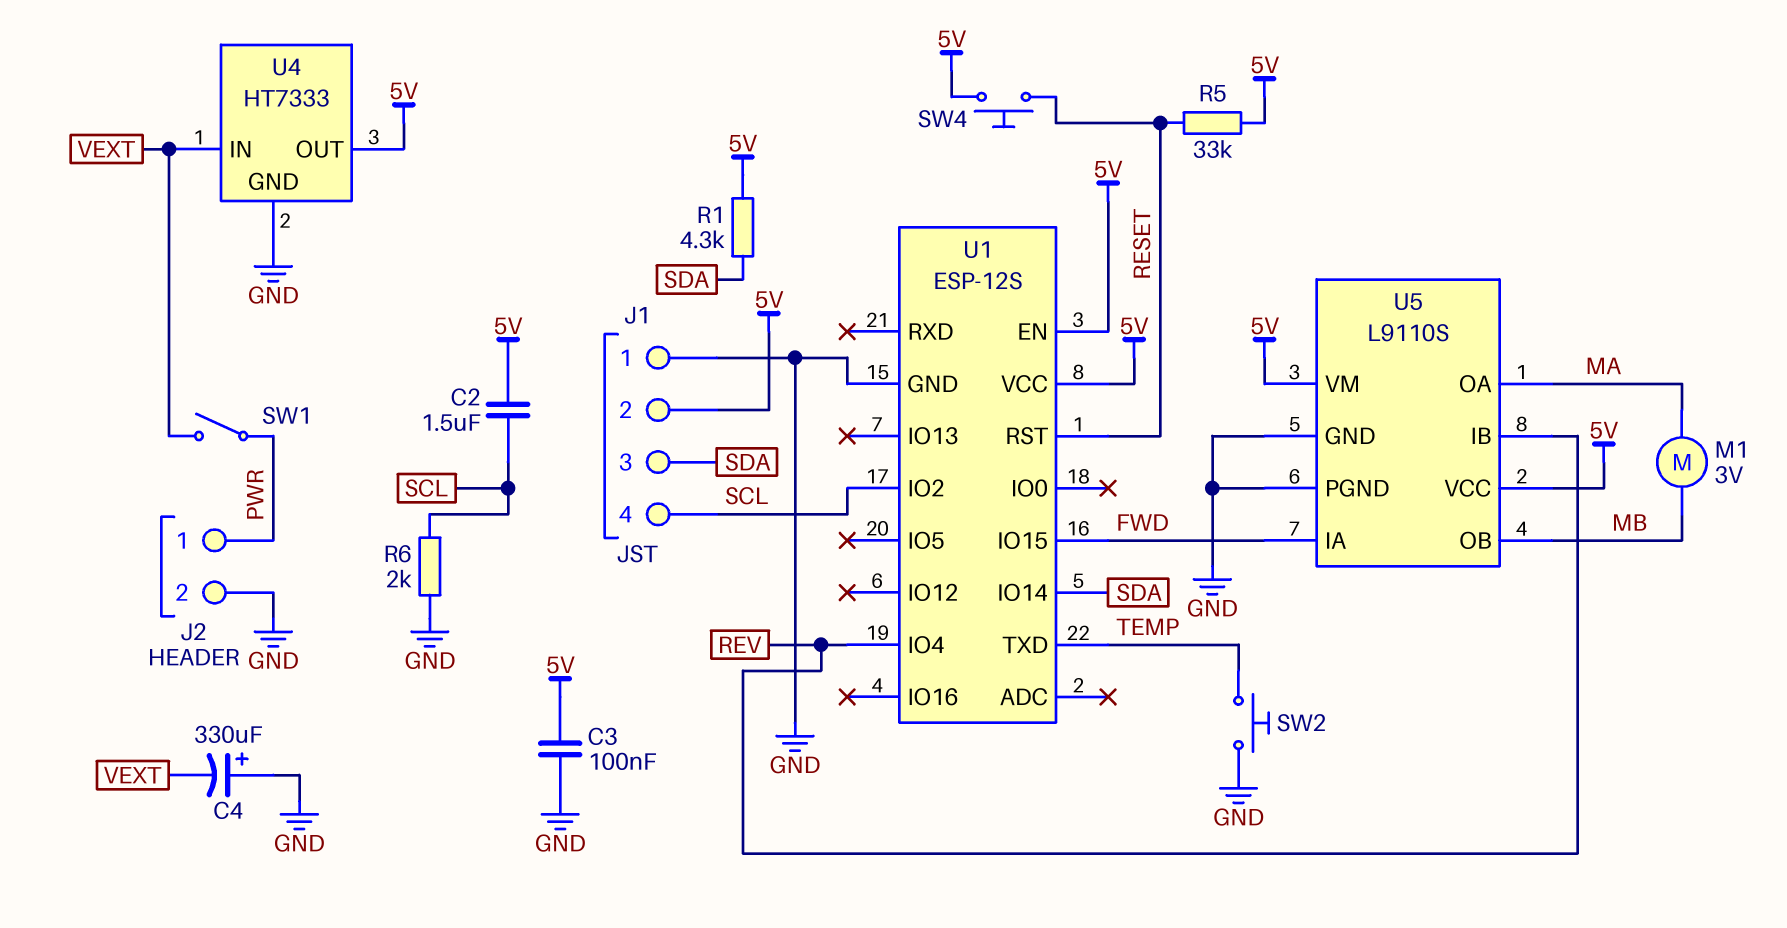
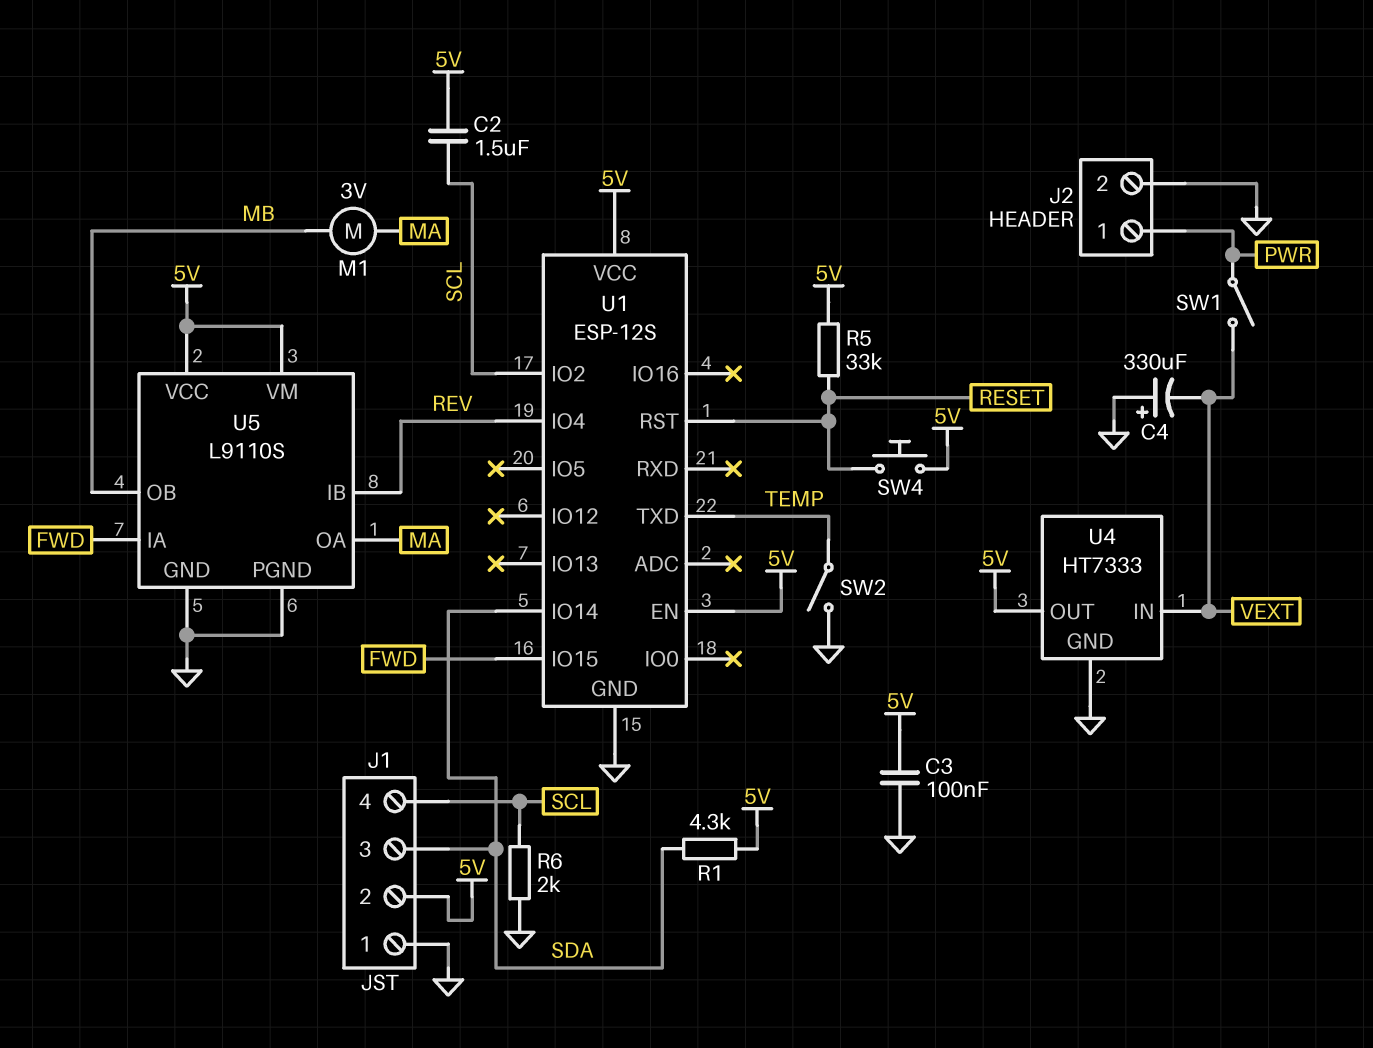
SW2: button (GND, TEMP) -> switch (GND, TEMP)

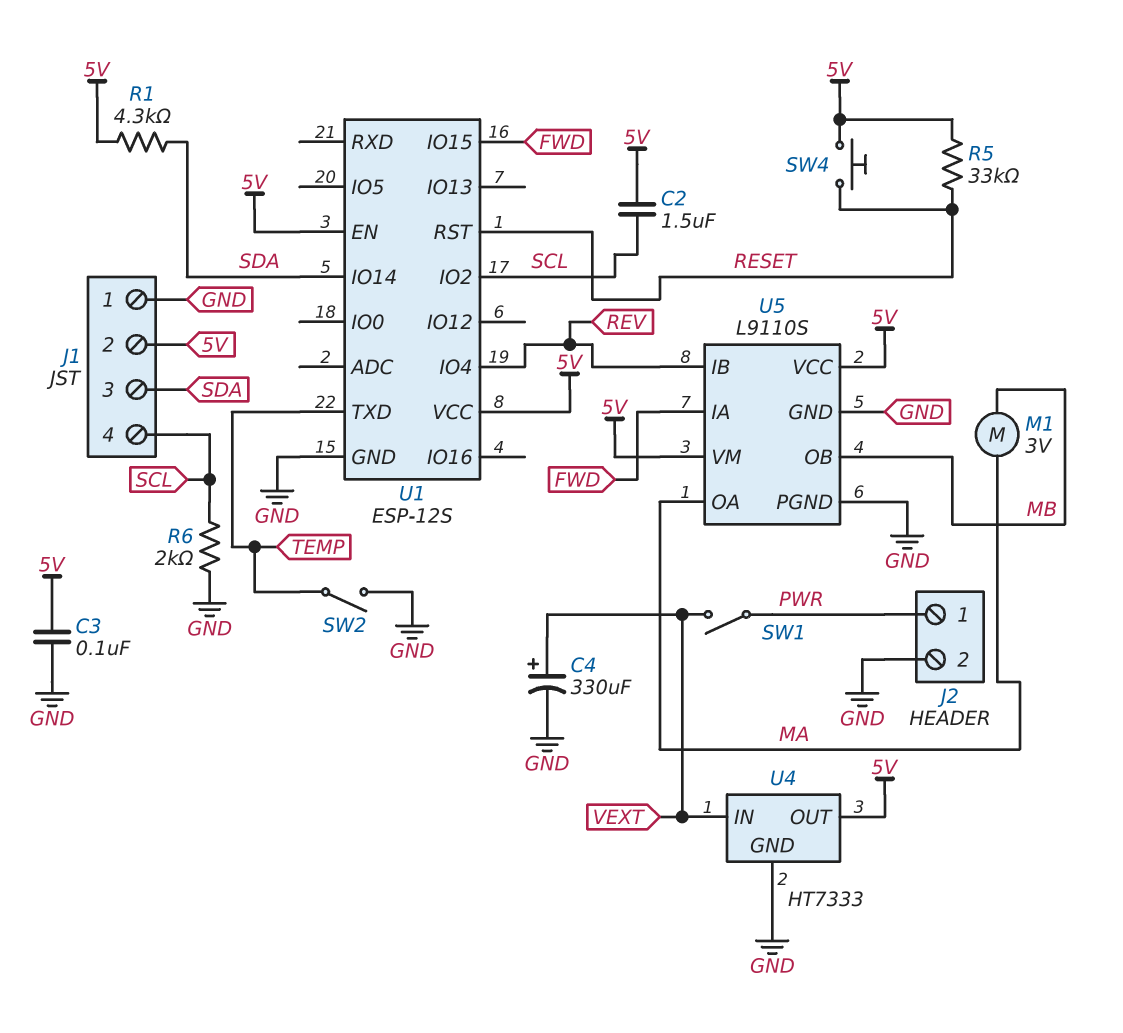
C4: 330uF (plus GND, minus VEXT) -> 330uF (plus VEXT, minus GND)

